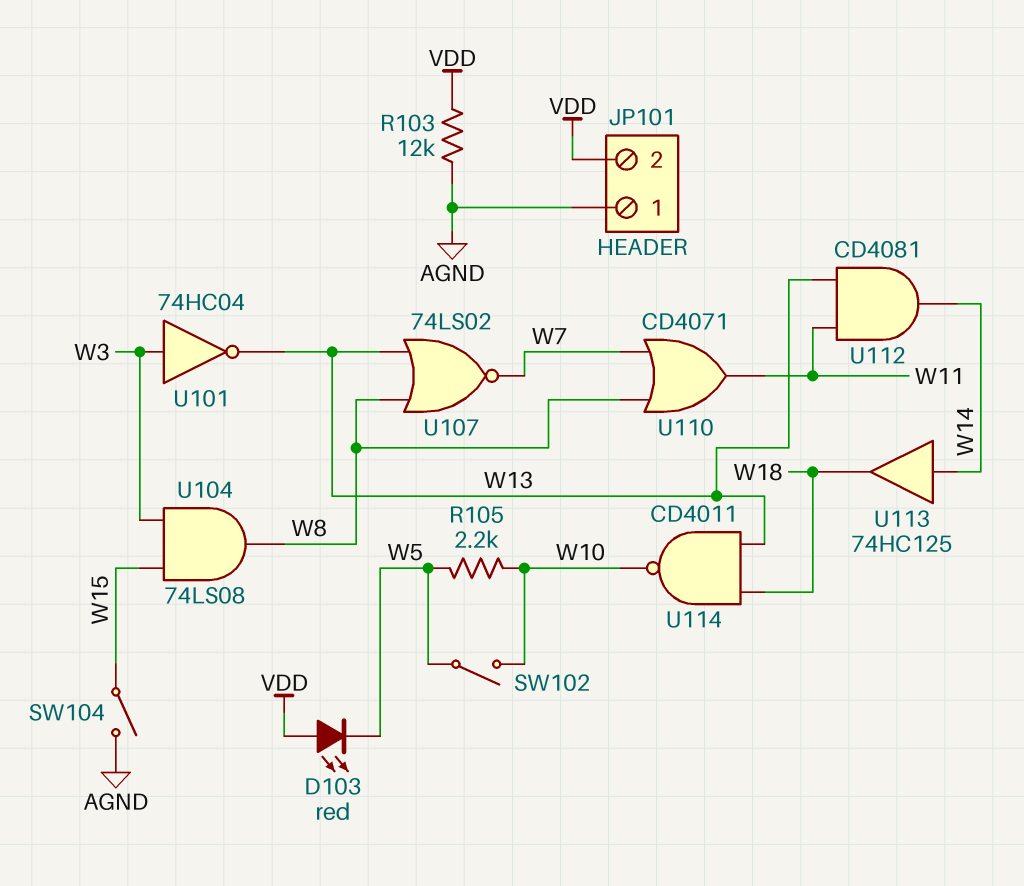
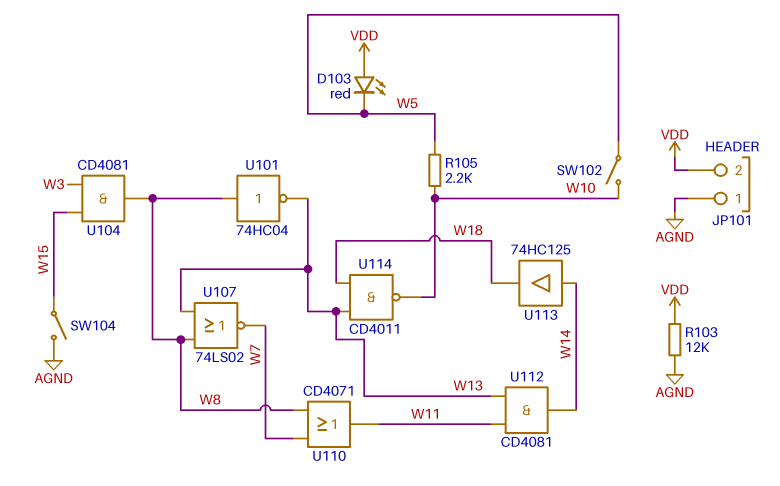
U101: NOT 74HC04 (in W3, out W13) -> NOT 74HC04 (in W8, out W13)
U104: AND 74LS08 (in W3, in W15, out W8) -> AND CD4081 (in W3, in W15, out W8)

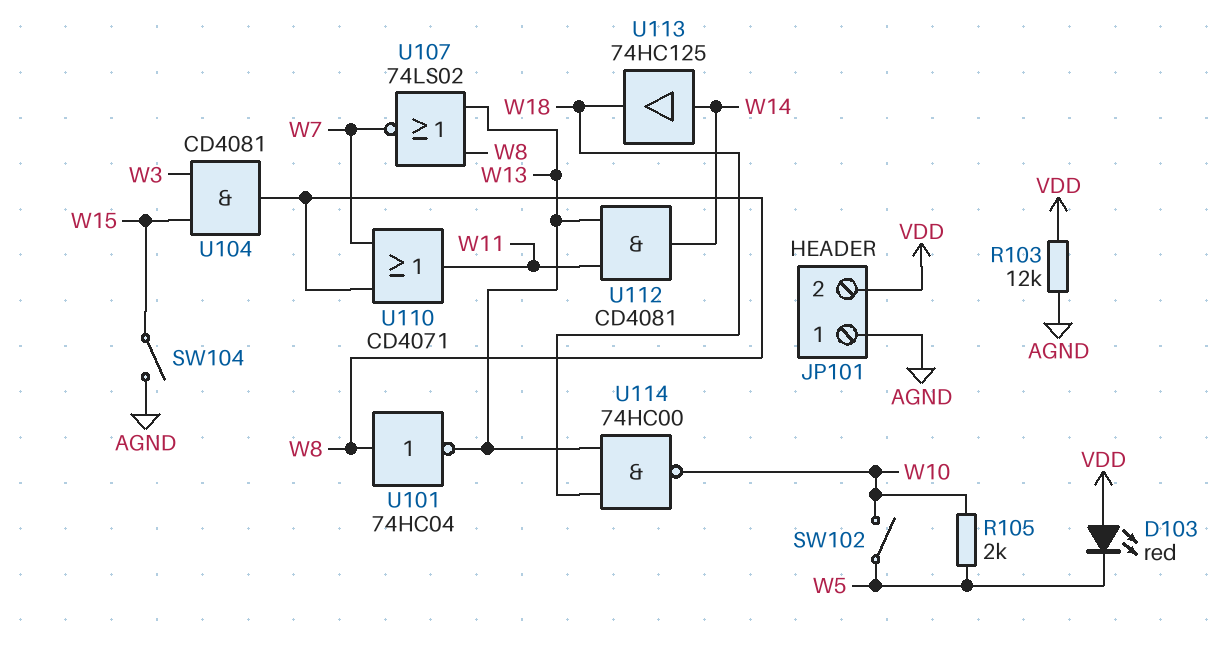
R105: 2.2k (W5, W10) -> 2k (W5, W10)
U114: NAND CD4011 (in W13, in W18, out W10) -> NAND 74HC00 (in W13, in W18, out W10)

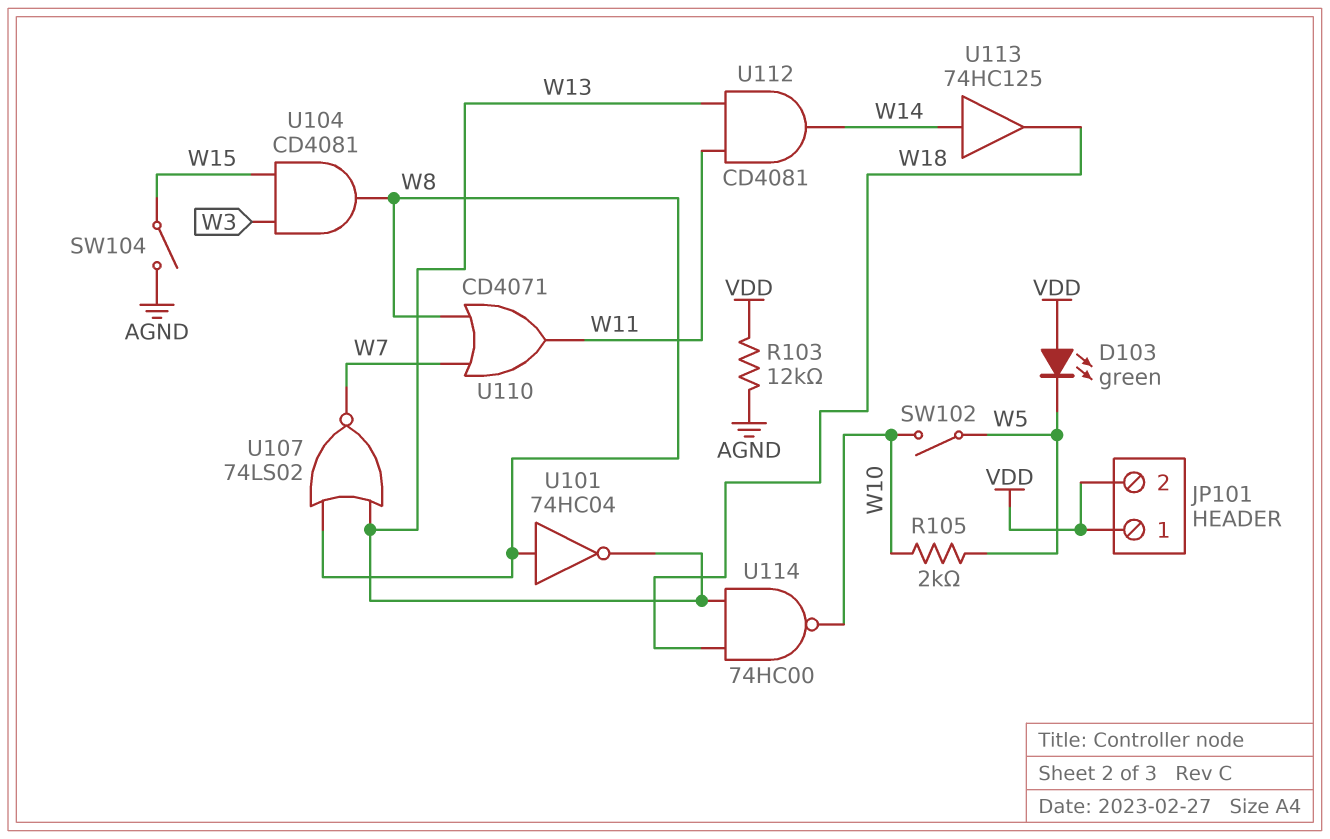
D103: LED red (A VDD, K W5) -> LED green (A VDD, K W5)
JP101 pin 1: AGND -> VDD

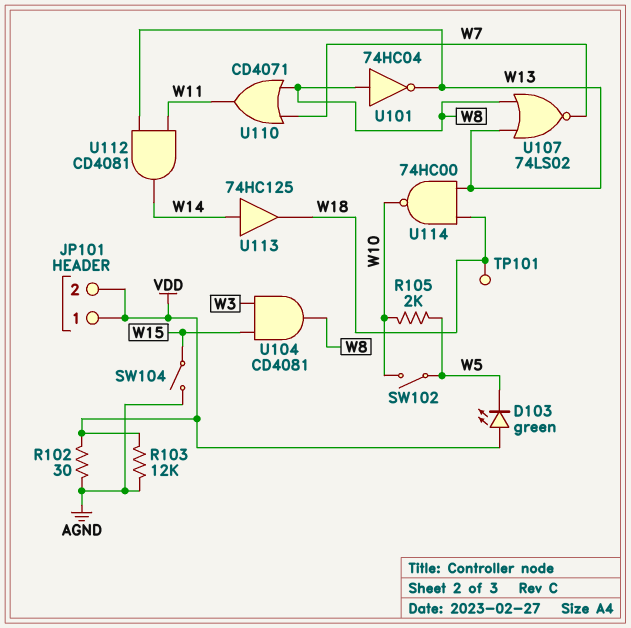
R102: none -> 30 (AGND, VDD)
TP101: none -> test point (W18)

